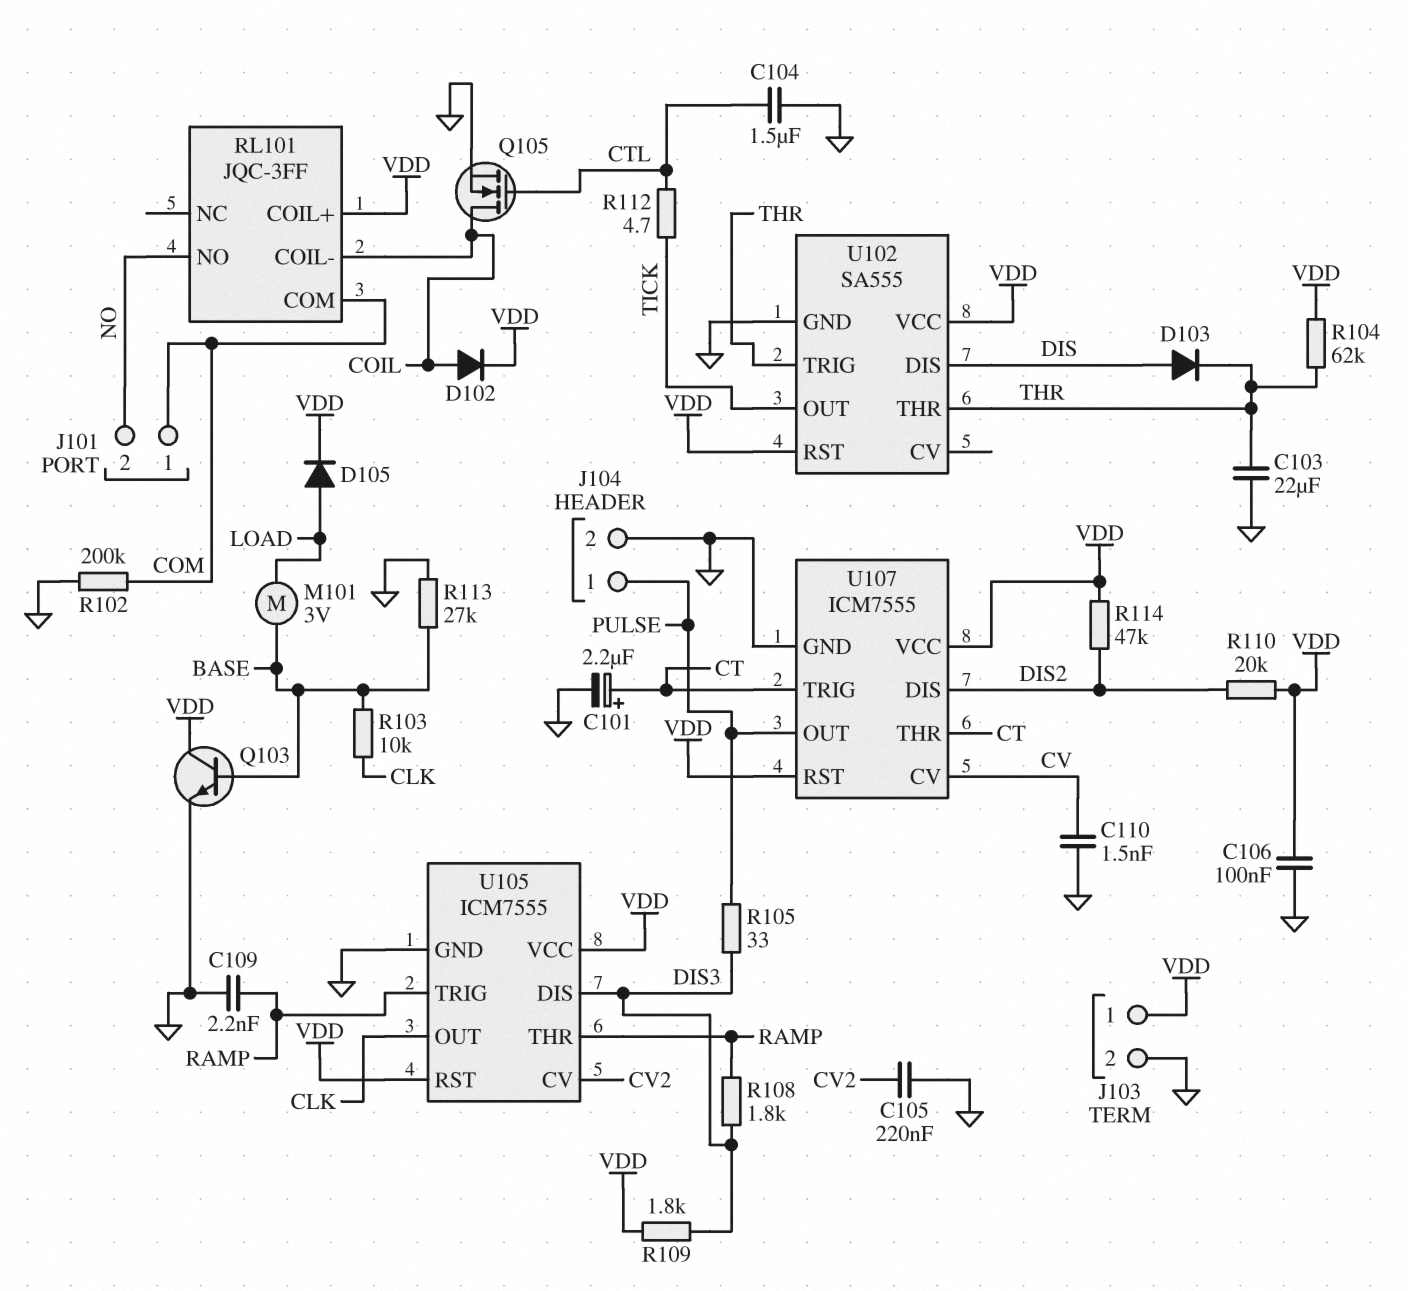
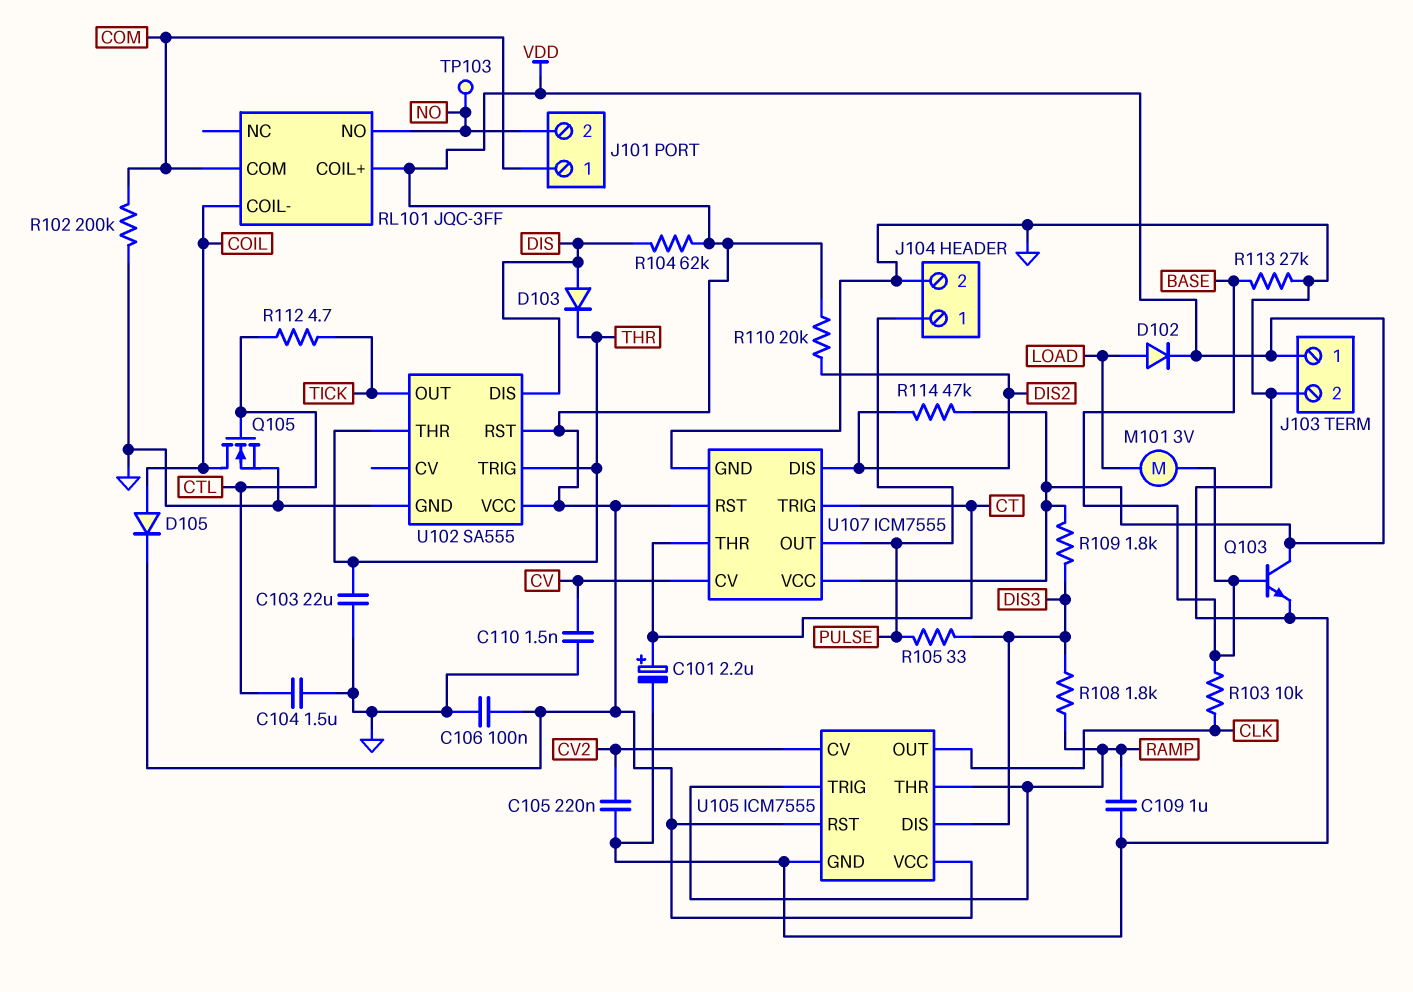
C109: 2.2nF (GND, RAMP) -> 1uF (GND, RAMP)
D102: diode (A COIL, K VDD) -> diode (A LOAD, K VDD)
D105: diode (A LOAD, K VDD) -> diode (A COIL, K VDD)
R104: 62k (THR, VDD) -> 62k (DIS, VDD)
TP103: none -> test point (NO)

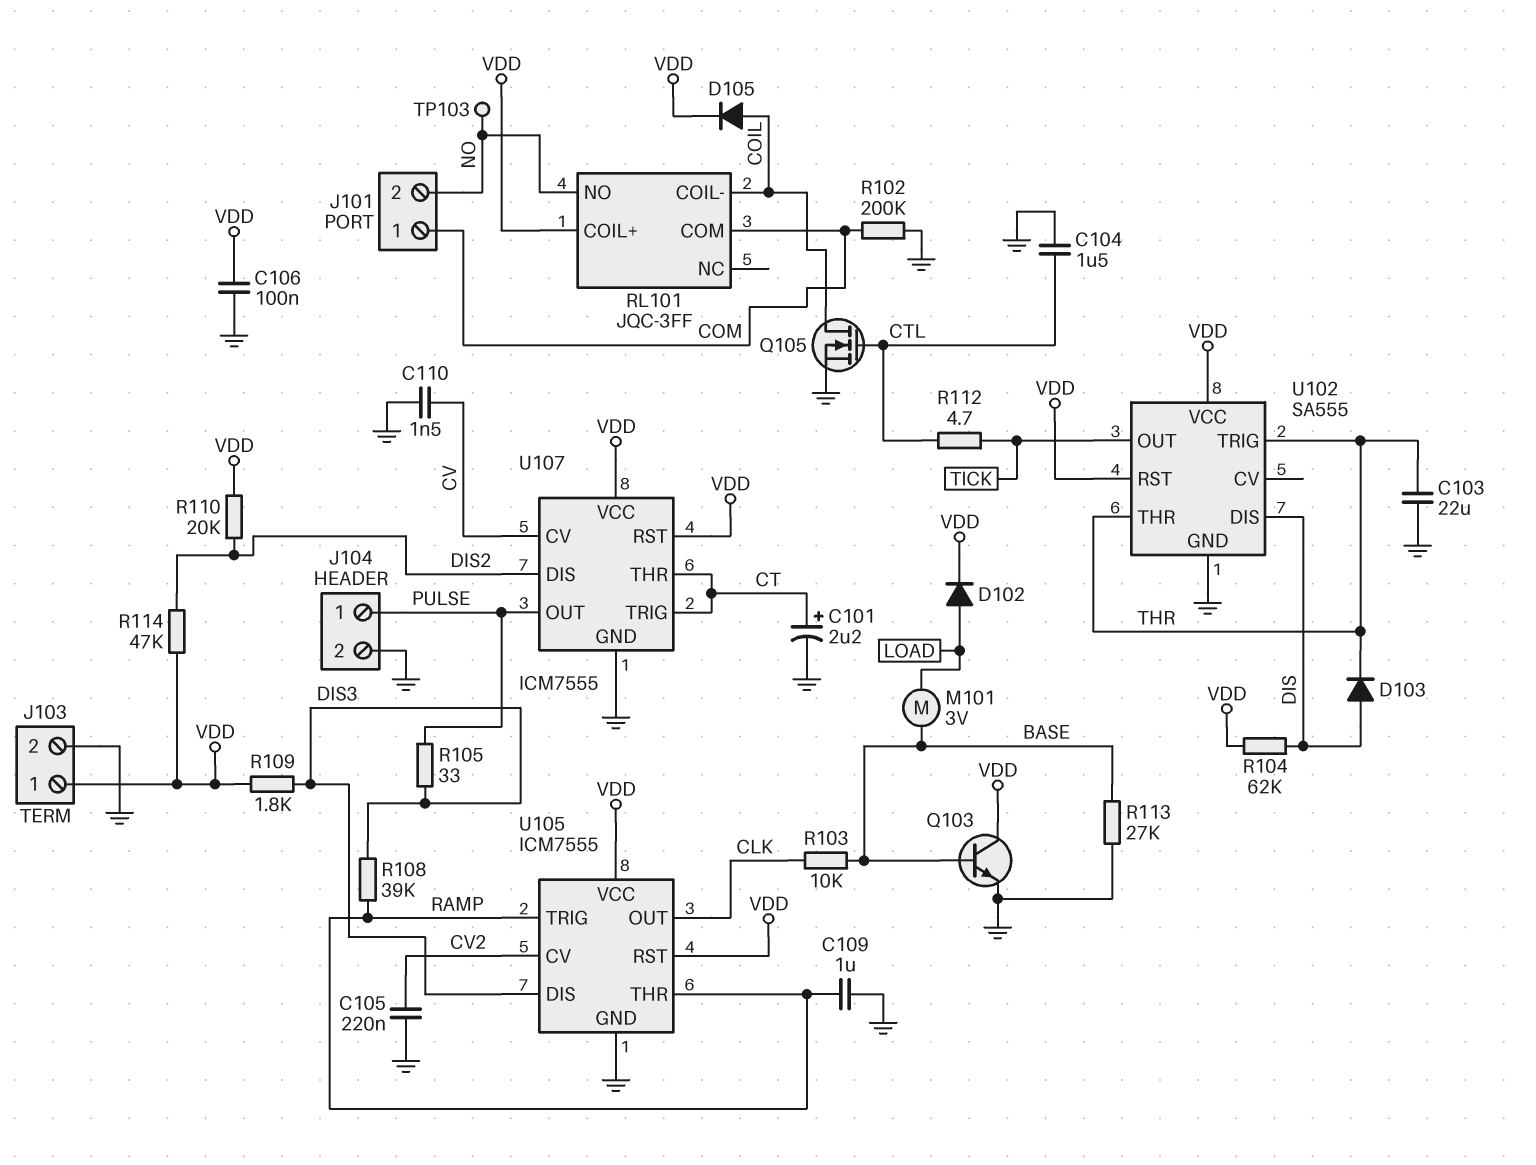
R108: 1.8k (DIS3, RAMP) -> 39k (DIS3, RAMP)

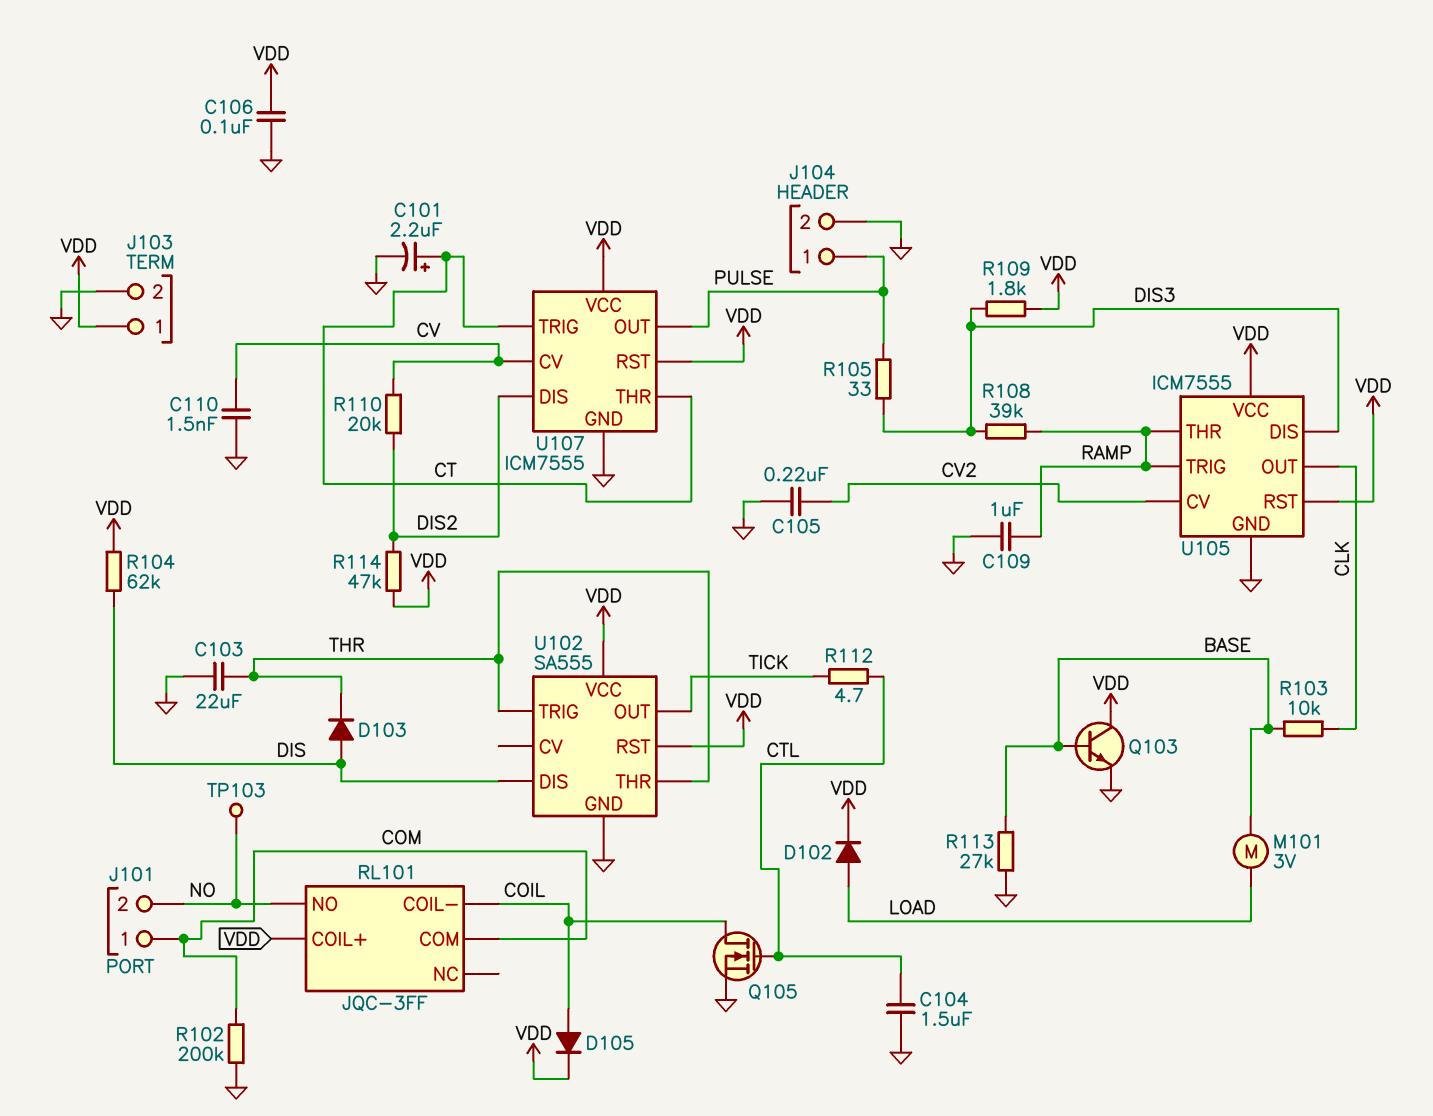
R110: 20k (DIS2, VDD) -> 20k (CV, DIS2)

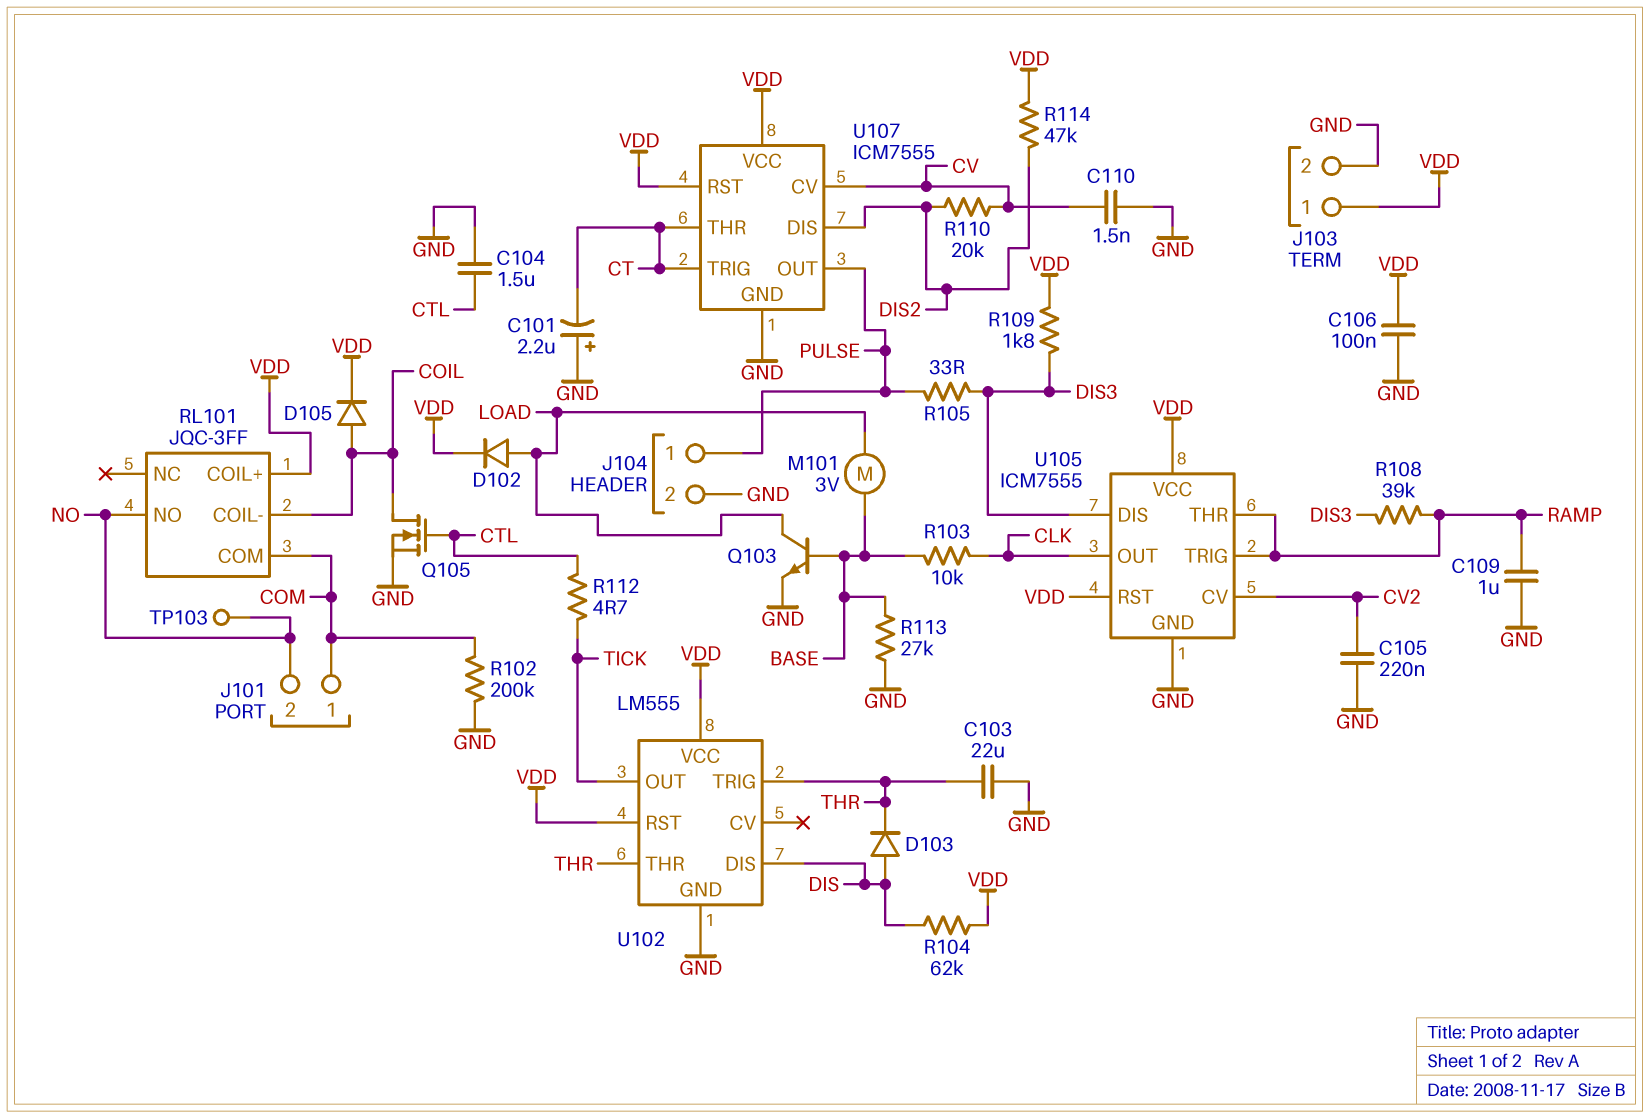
C101: 2.2uF (plus CT, minus GND) -> 2.2uF (plus GND, minus CT)
Q103: NPN (B BASE, C VDD, E GND) -> NPN (B BASE, C LOAD, E GND)
U102: SA555 -> LM555

